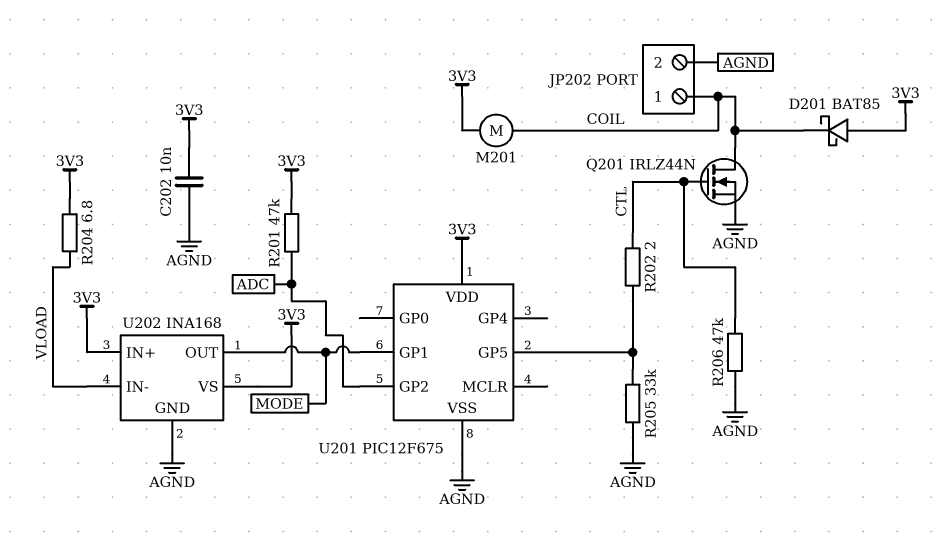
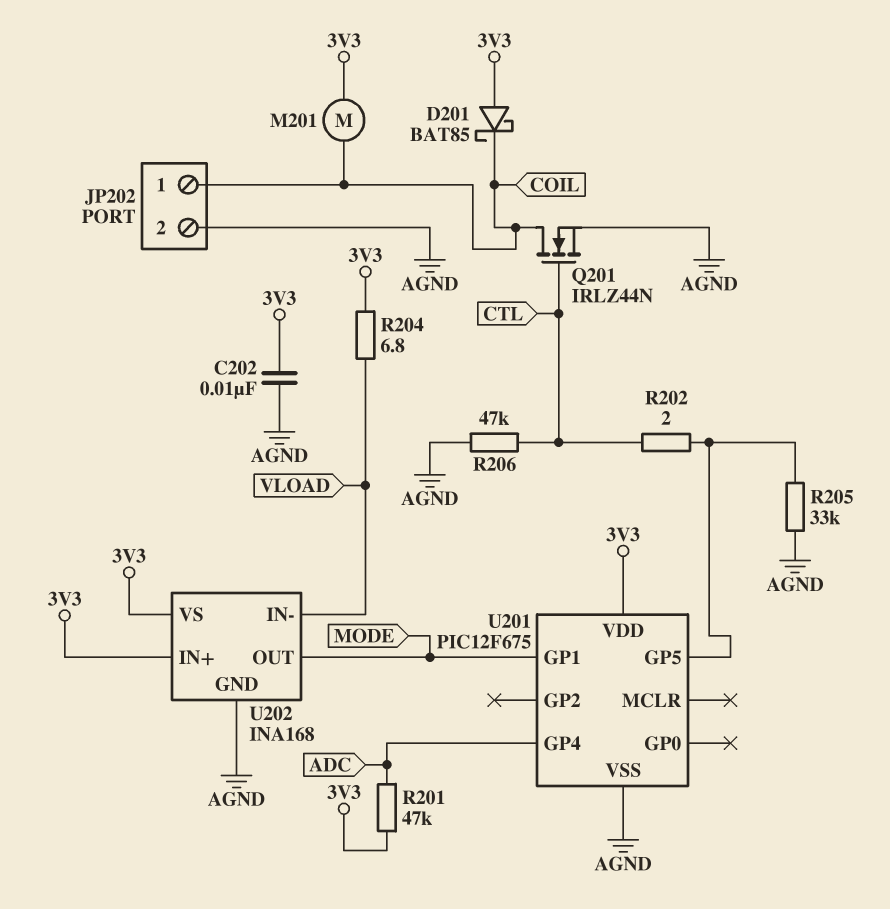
U201 pin GP2: ADC -> none
U201 pin GP4: none -> ADC

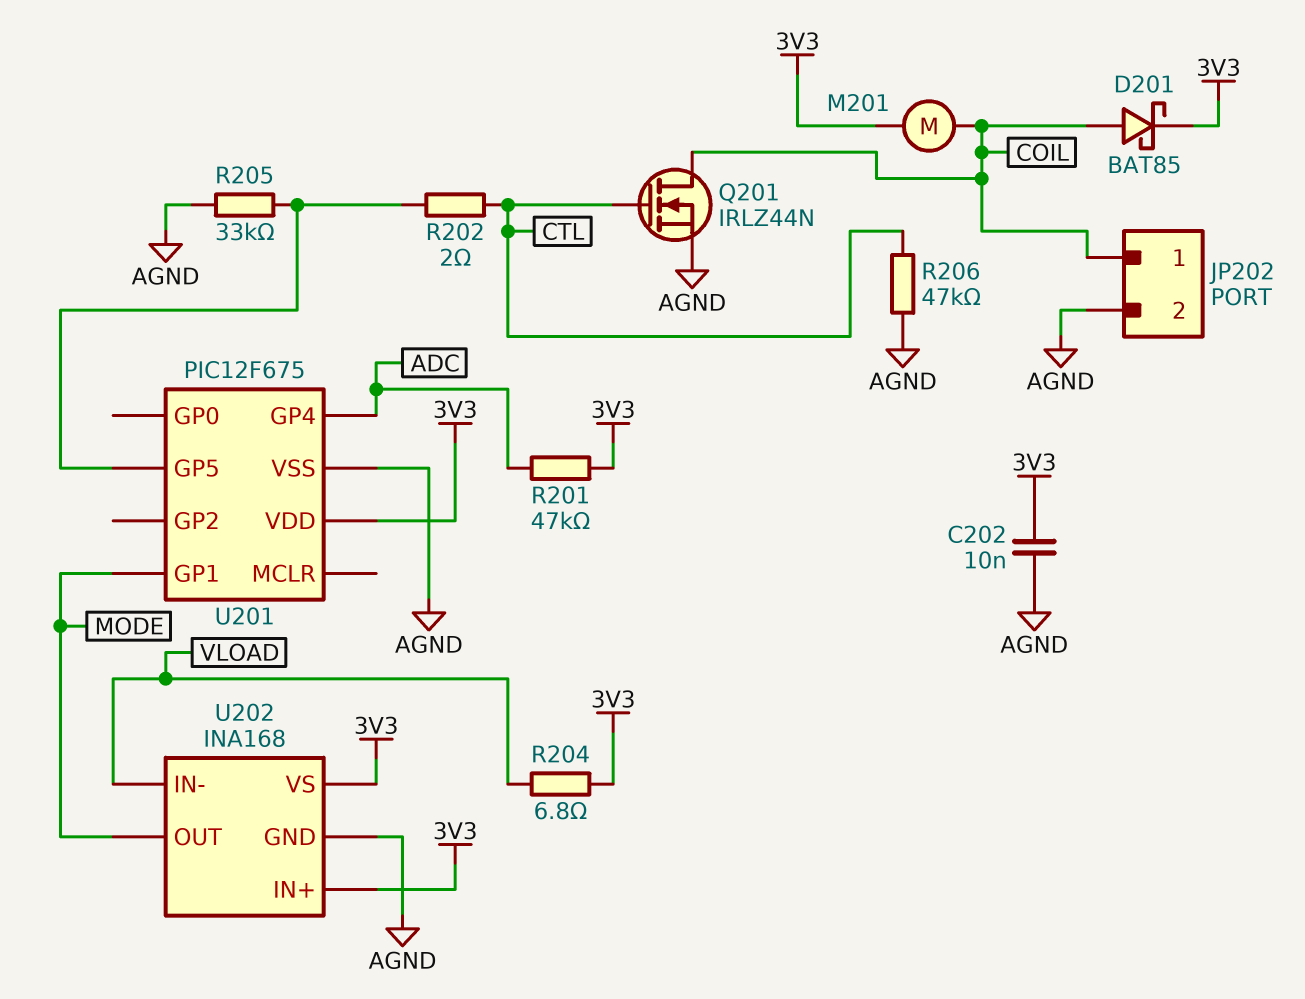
D201: schottky BAT85 (A 3V3, K COIL) -> schottky BAT85 (A COIL, K 3V3)

